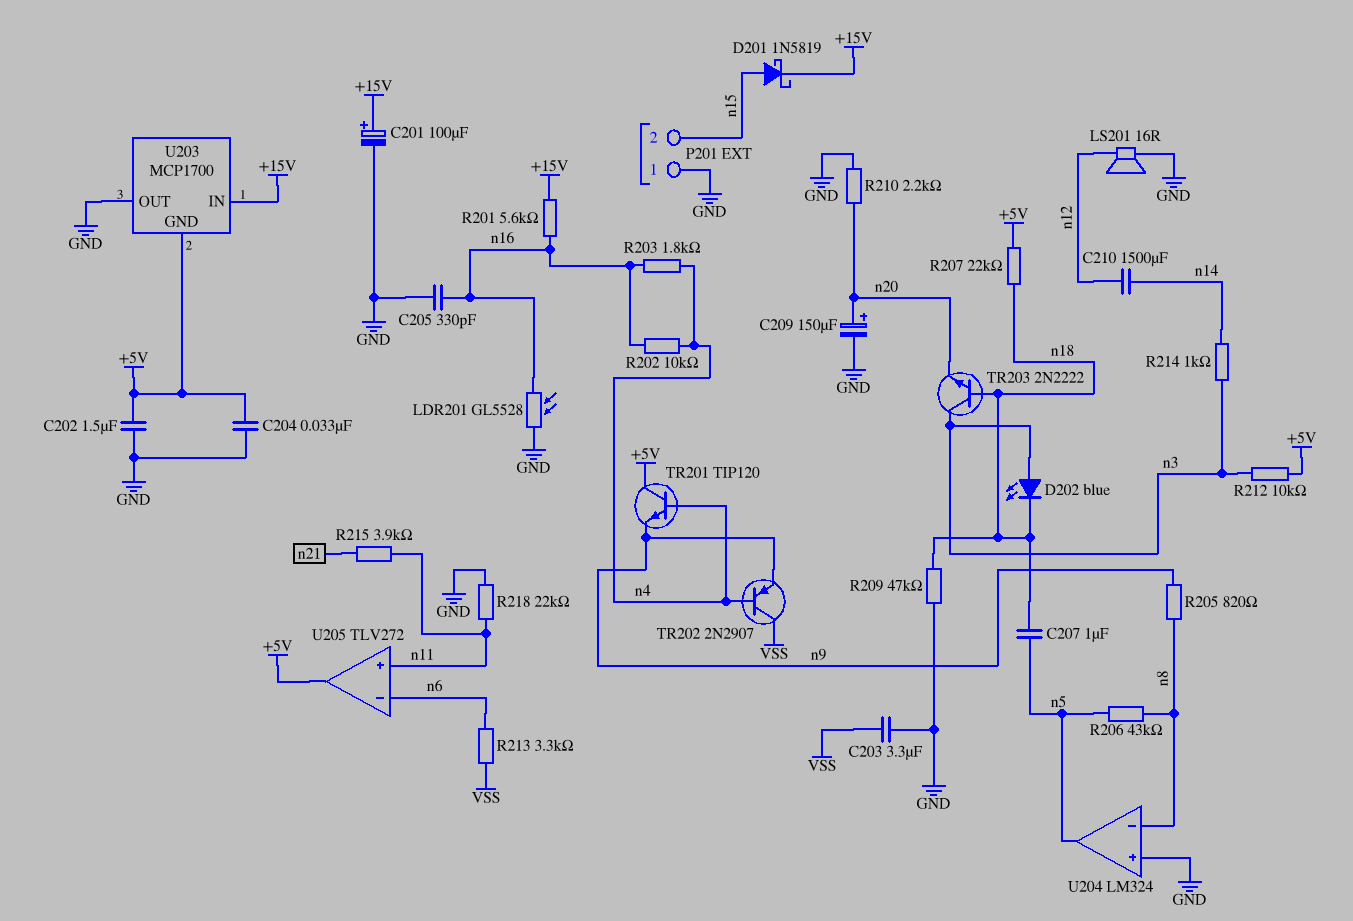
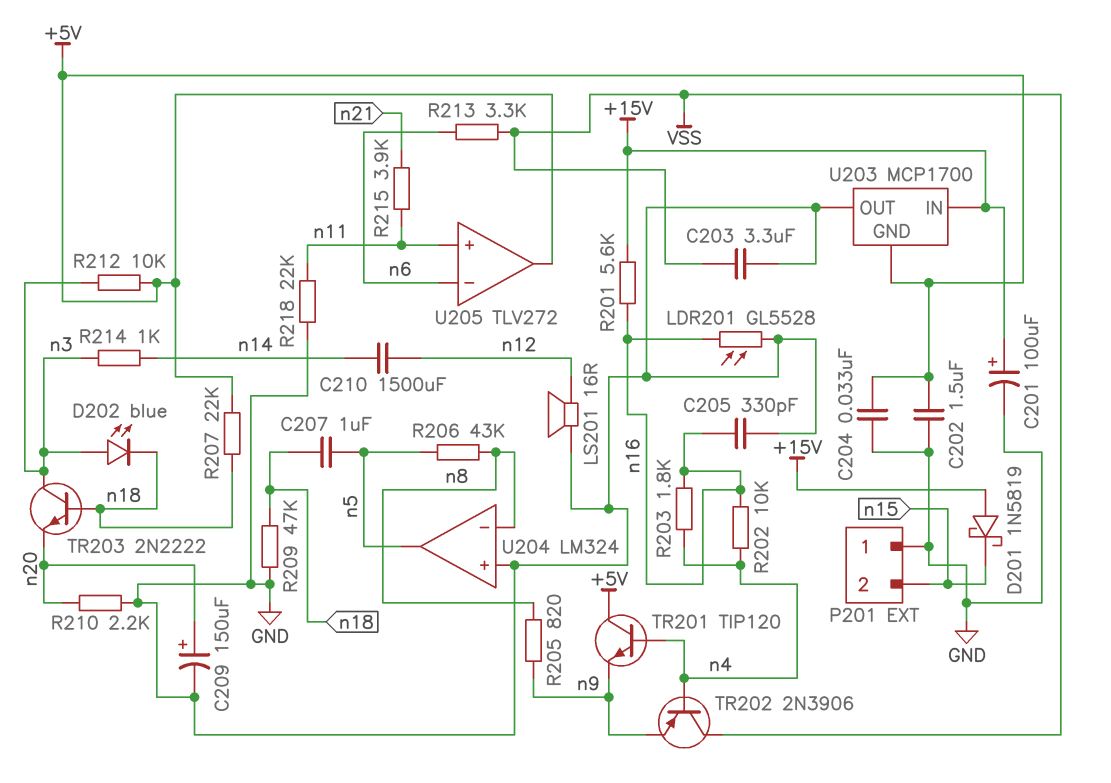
D201: schottky 1N5819 (A n15, K +15V) -> schottky 1N5819 (A +15V, K n15)
TR202: PNP 2N2907 (B n4, C VSS, E n9) -> PNP 2N3906 (B n4, C VSS, E n9)

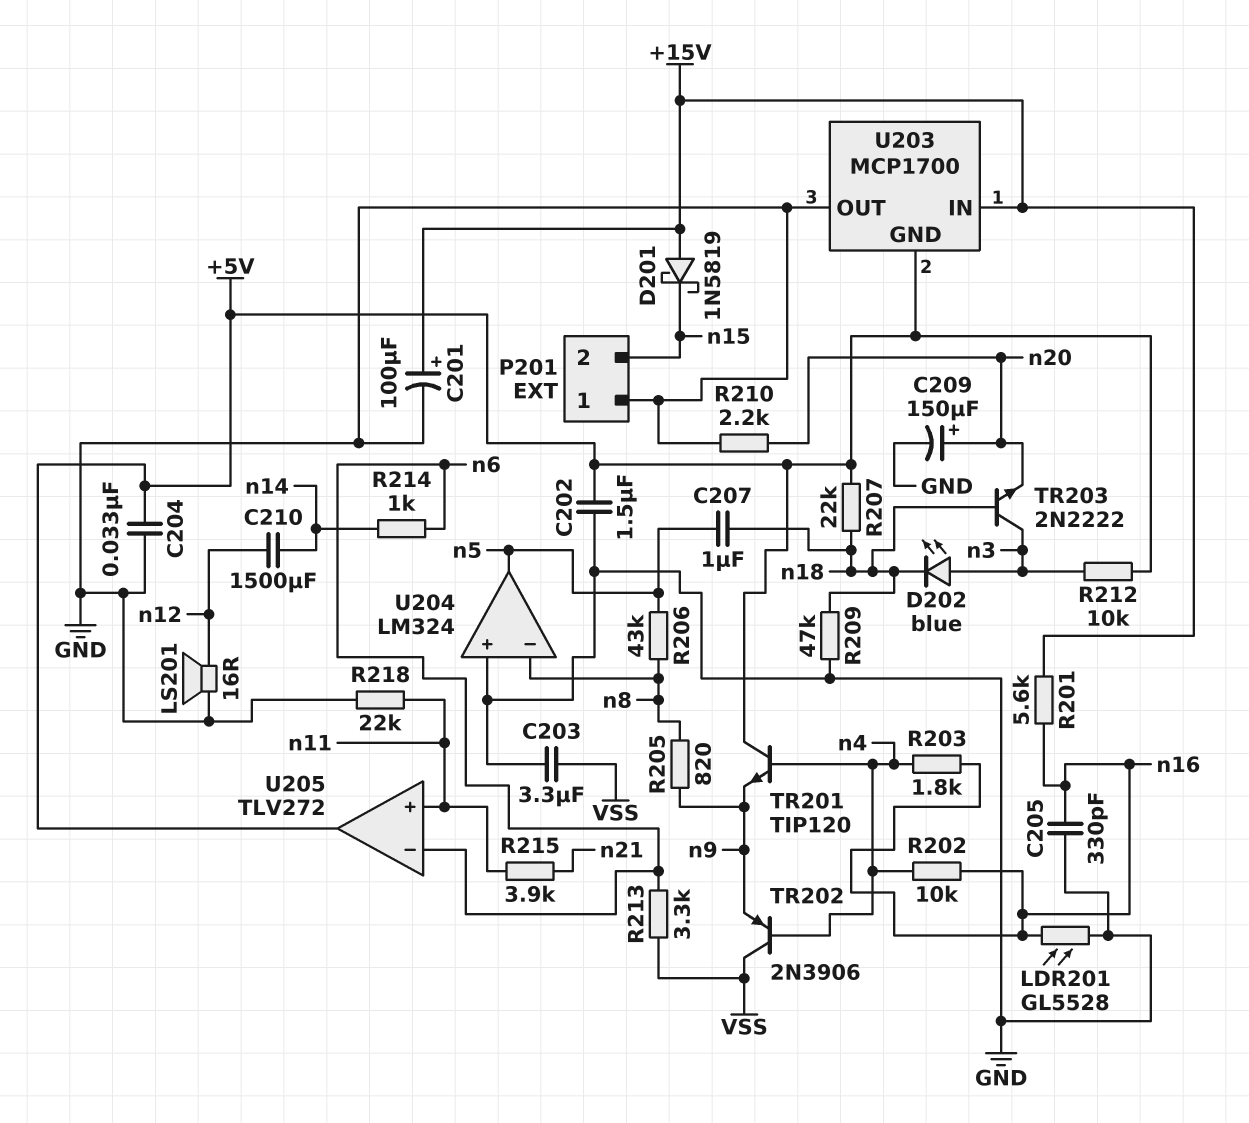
R214: 1k (n3, n14) -> 1k (n6, n14)

